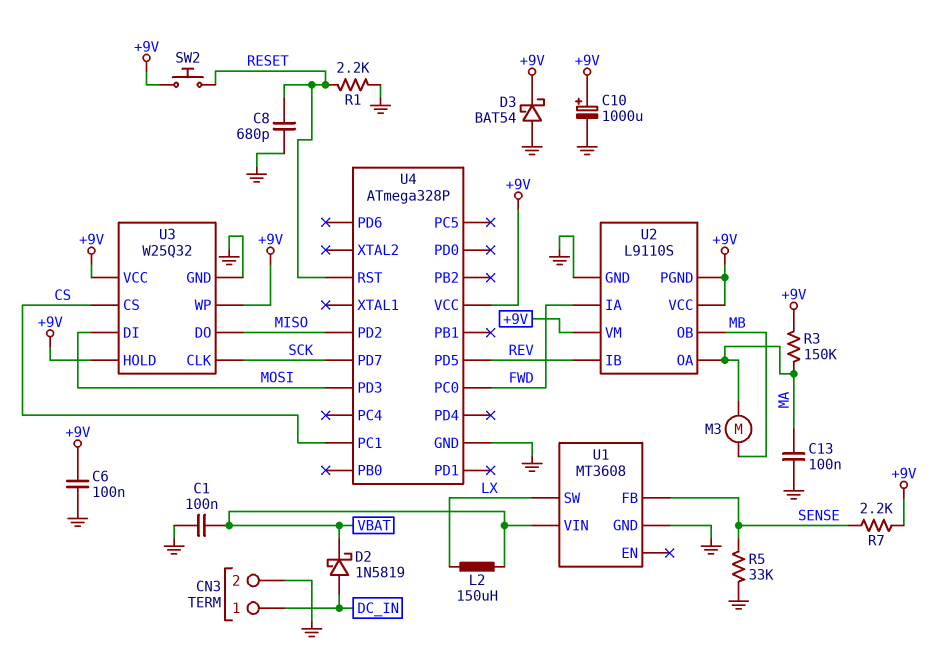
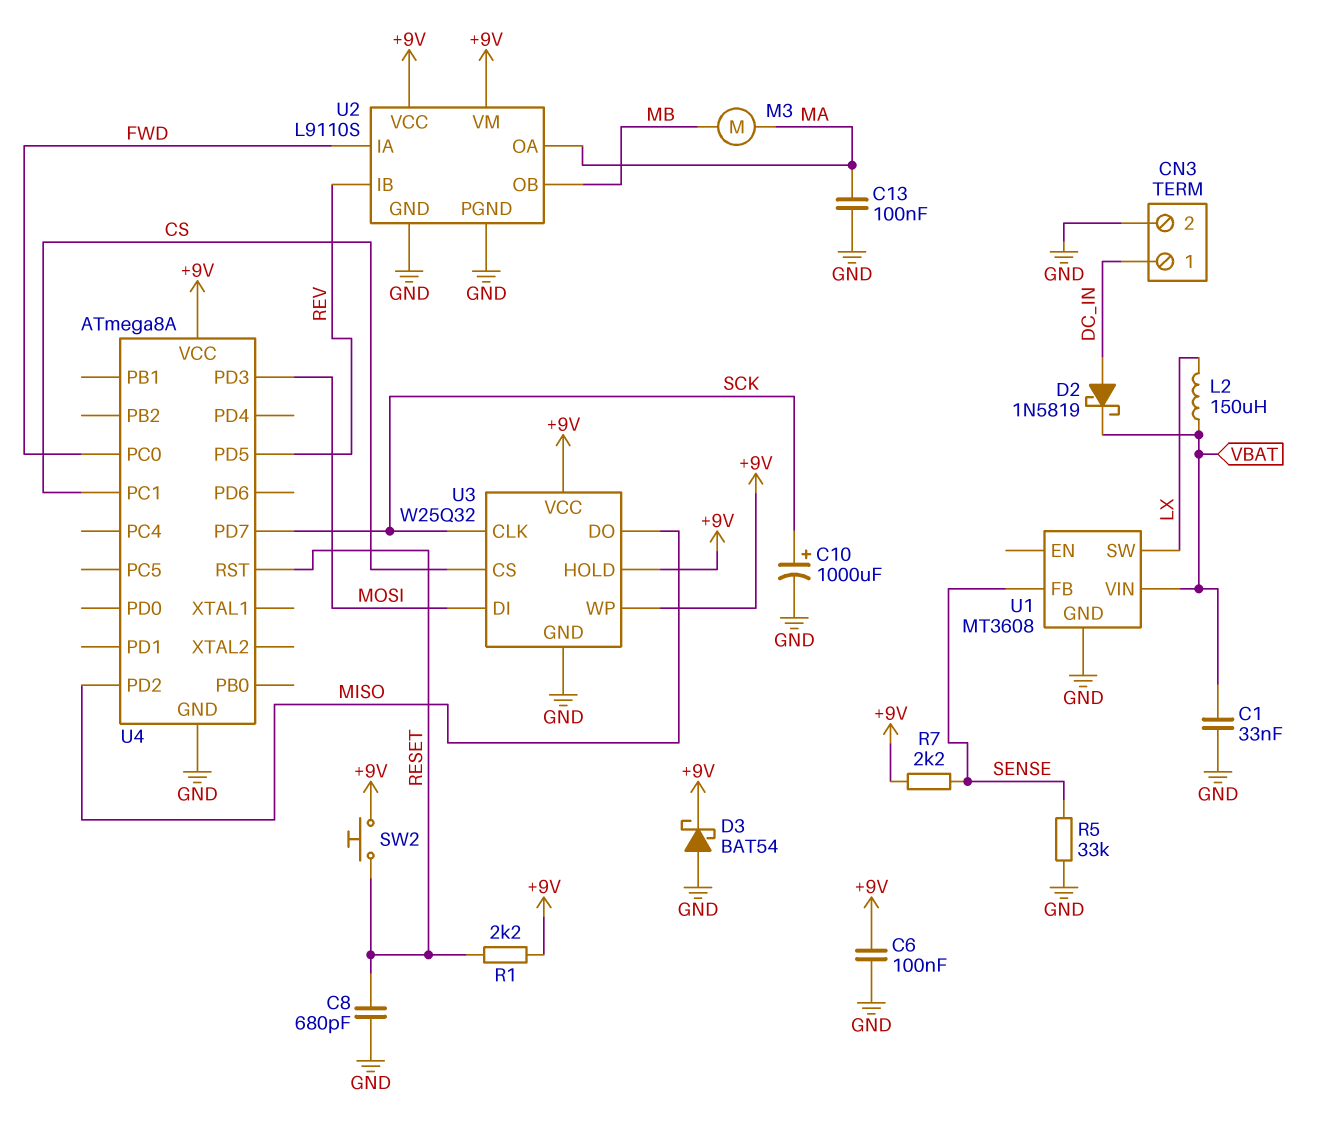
C1: 100nF (GND, VBAT) -> 33nF (GND, VBAT)
C10: 1000uF (plus +9V, minus GND) -> 1000uF (plus SCK, minus GND)
R1: 2.2k (GND, RESET) -> 2.2k (+9V, RESET)
R3: 150k (+9V, MA) -> none
U2 pin PGND: +9V -> GND
U4: ATmega328P -> ATmega8A

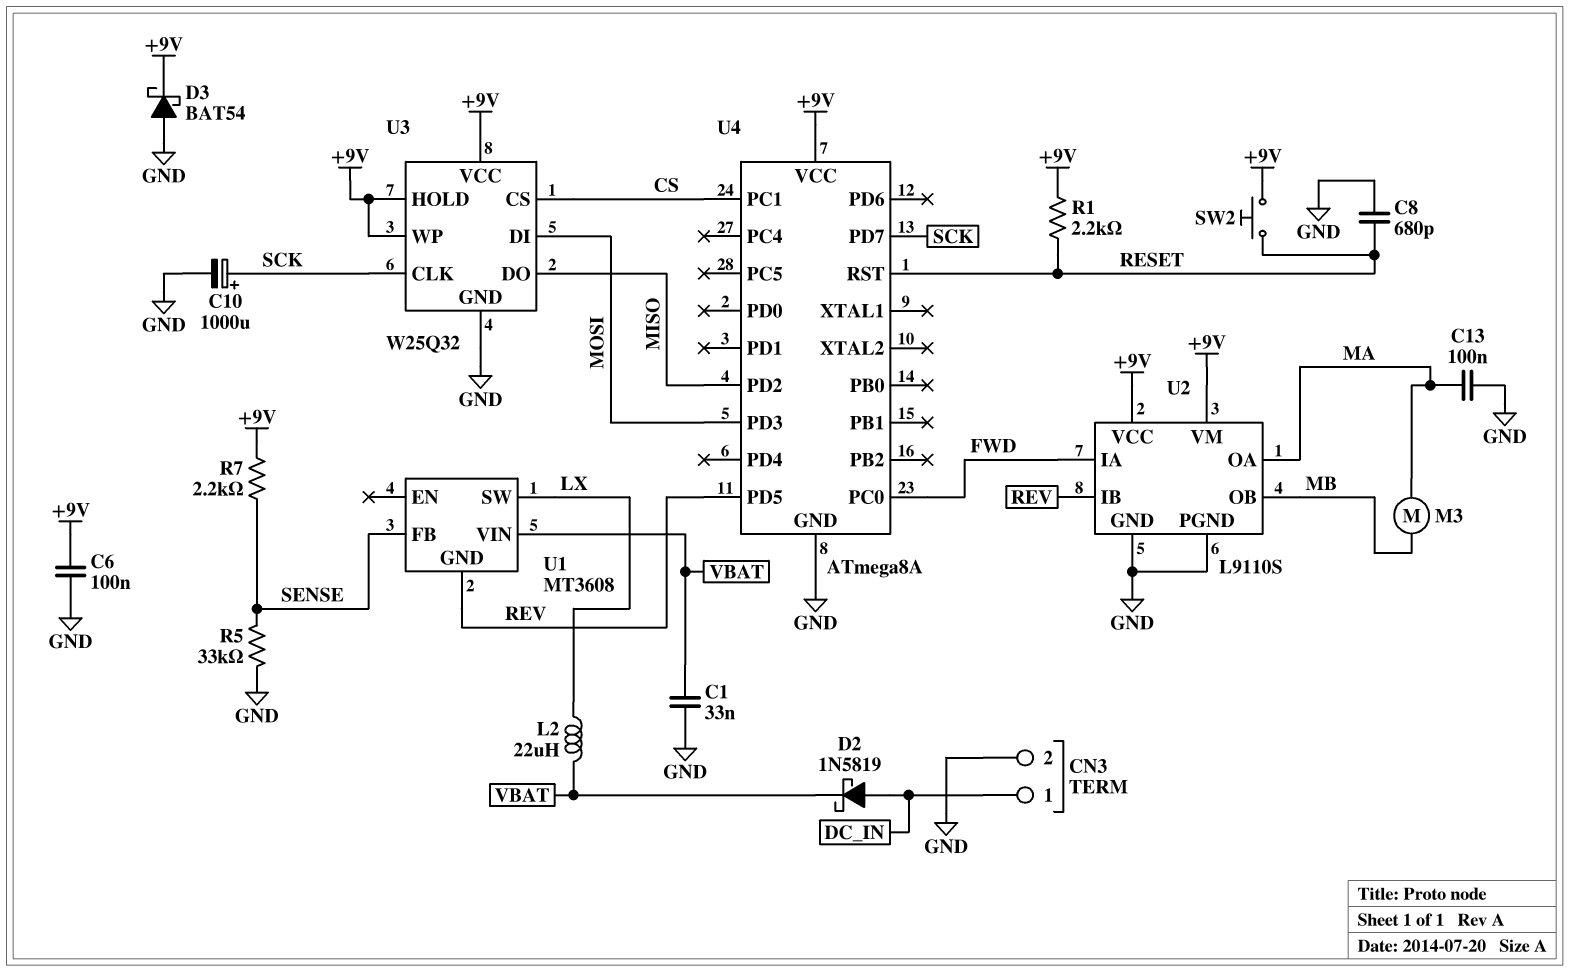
L2: 150uH (LX, VBAT) -> 22uH (LX, VBAT)
U1 pin GND: GND -> REV

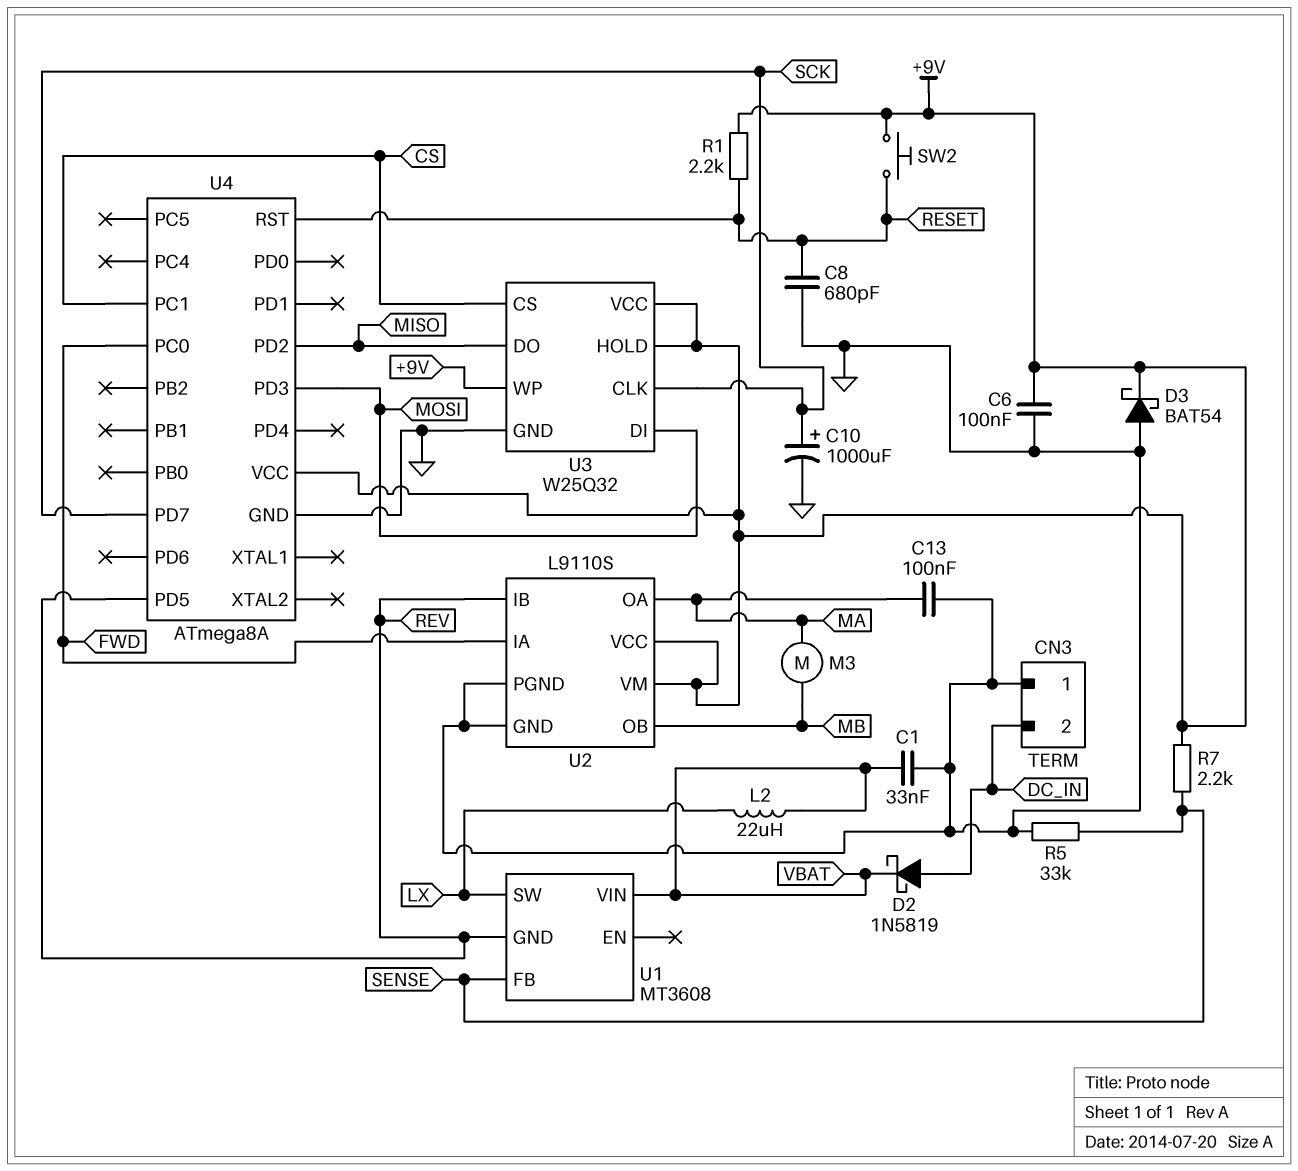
CN3 pin 1: DC_IN -> GND
CN3 pin 2: GND -> DC_IN

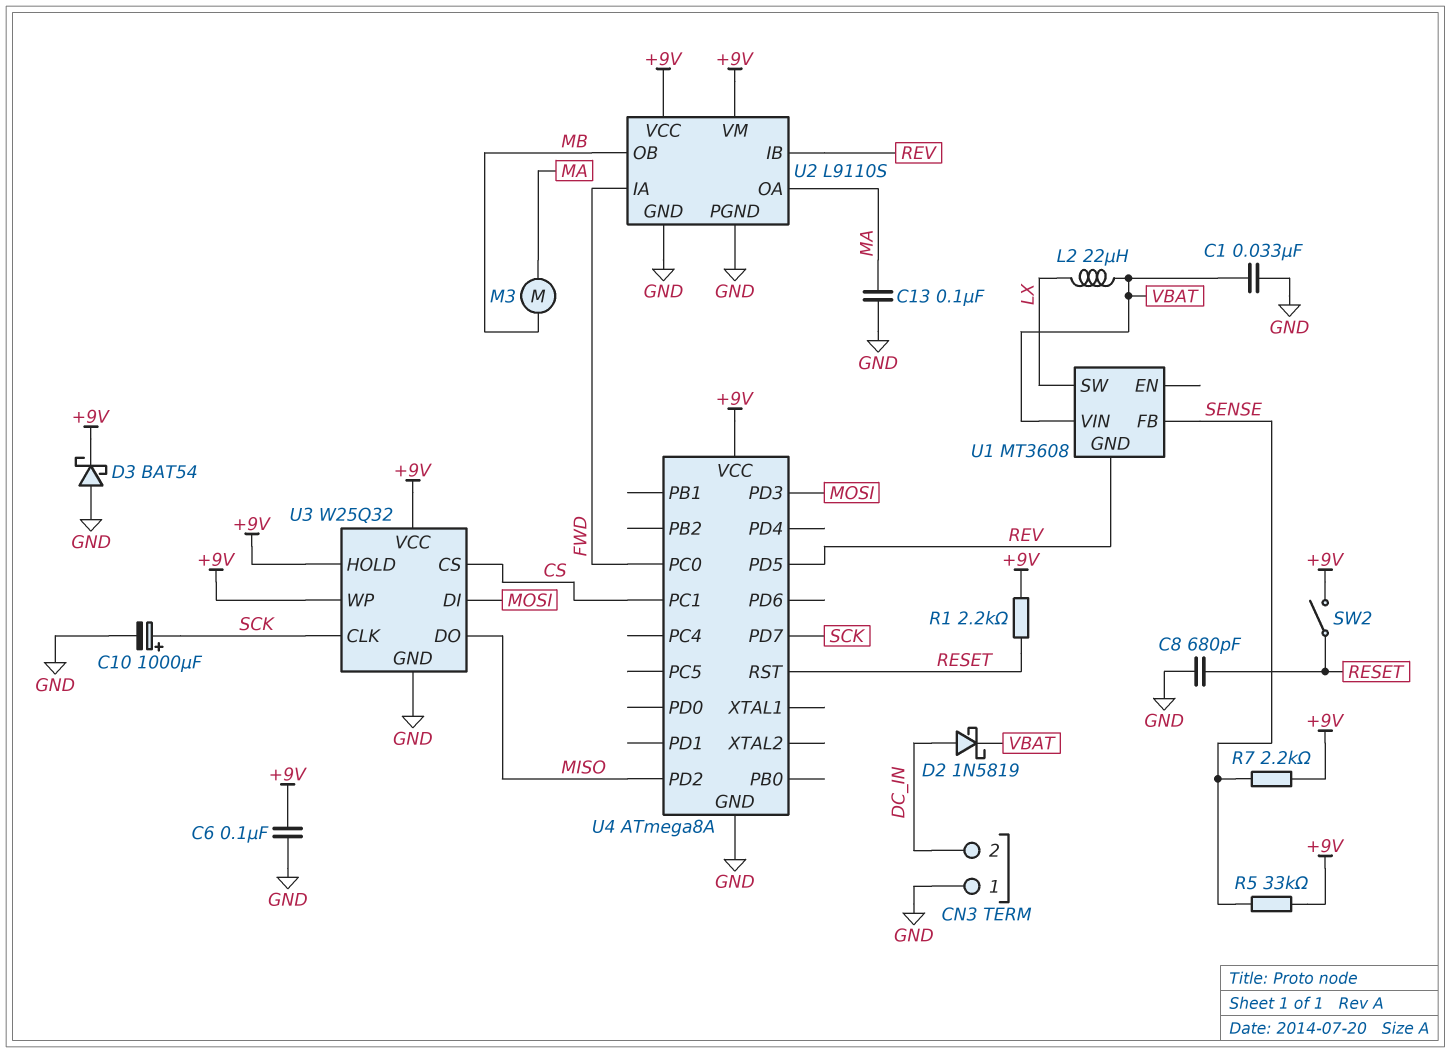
R5: 33k (GND, SENSE) -> 33k (+9V, SENSE)
SW2: button (+9V, RESET) -> switch (+9V, RESET)

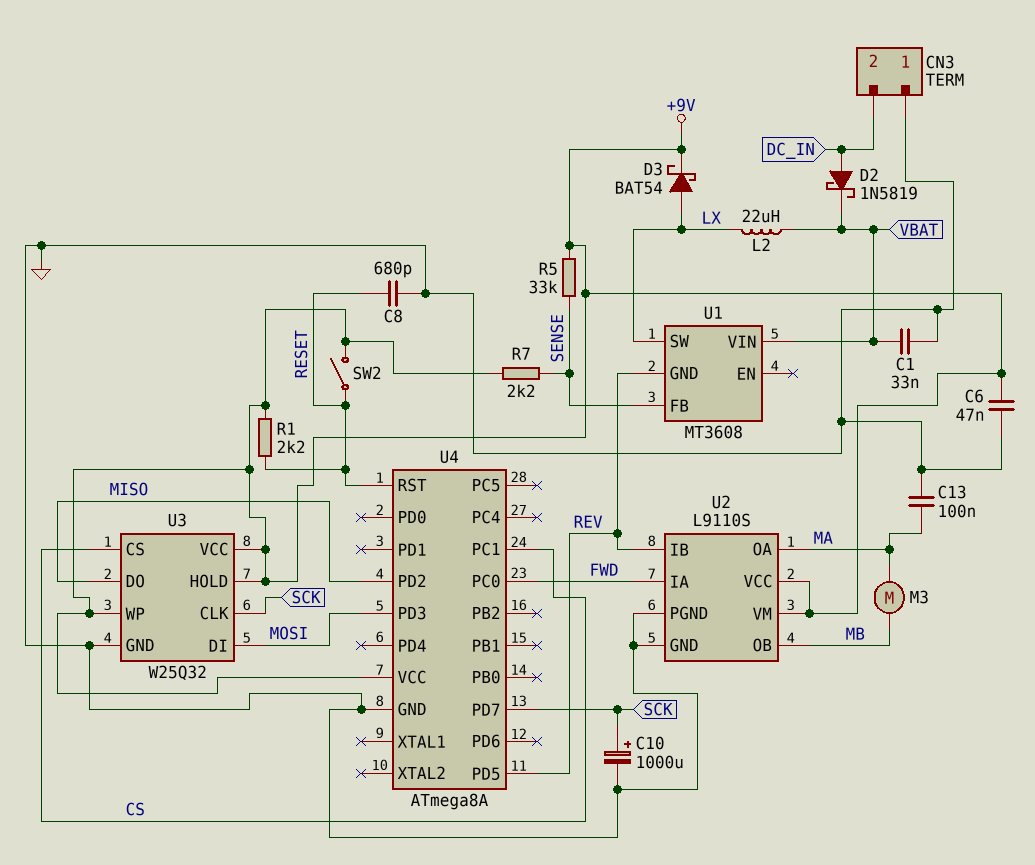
C6: 100nF (+9V, GND) -> 47nF (+9V, GND)
D3: schottky BAT54 (A GND, K +9V) -> schottky BAT54 (A LX, K +9V)

